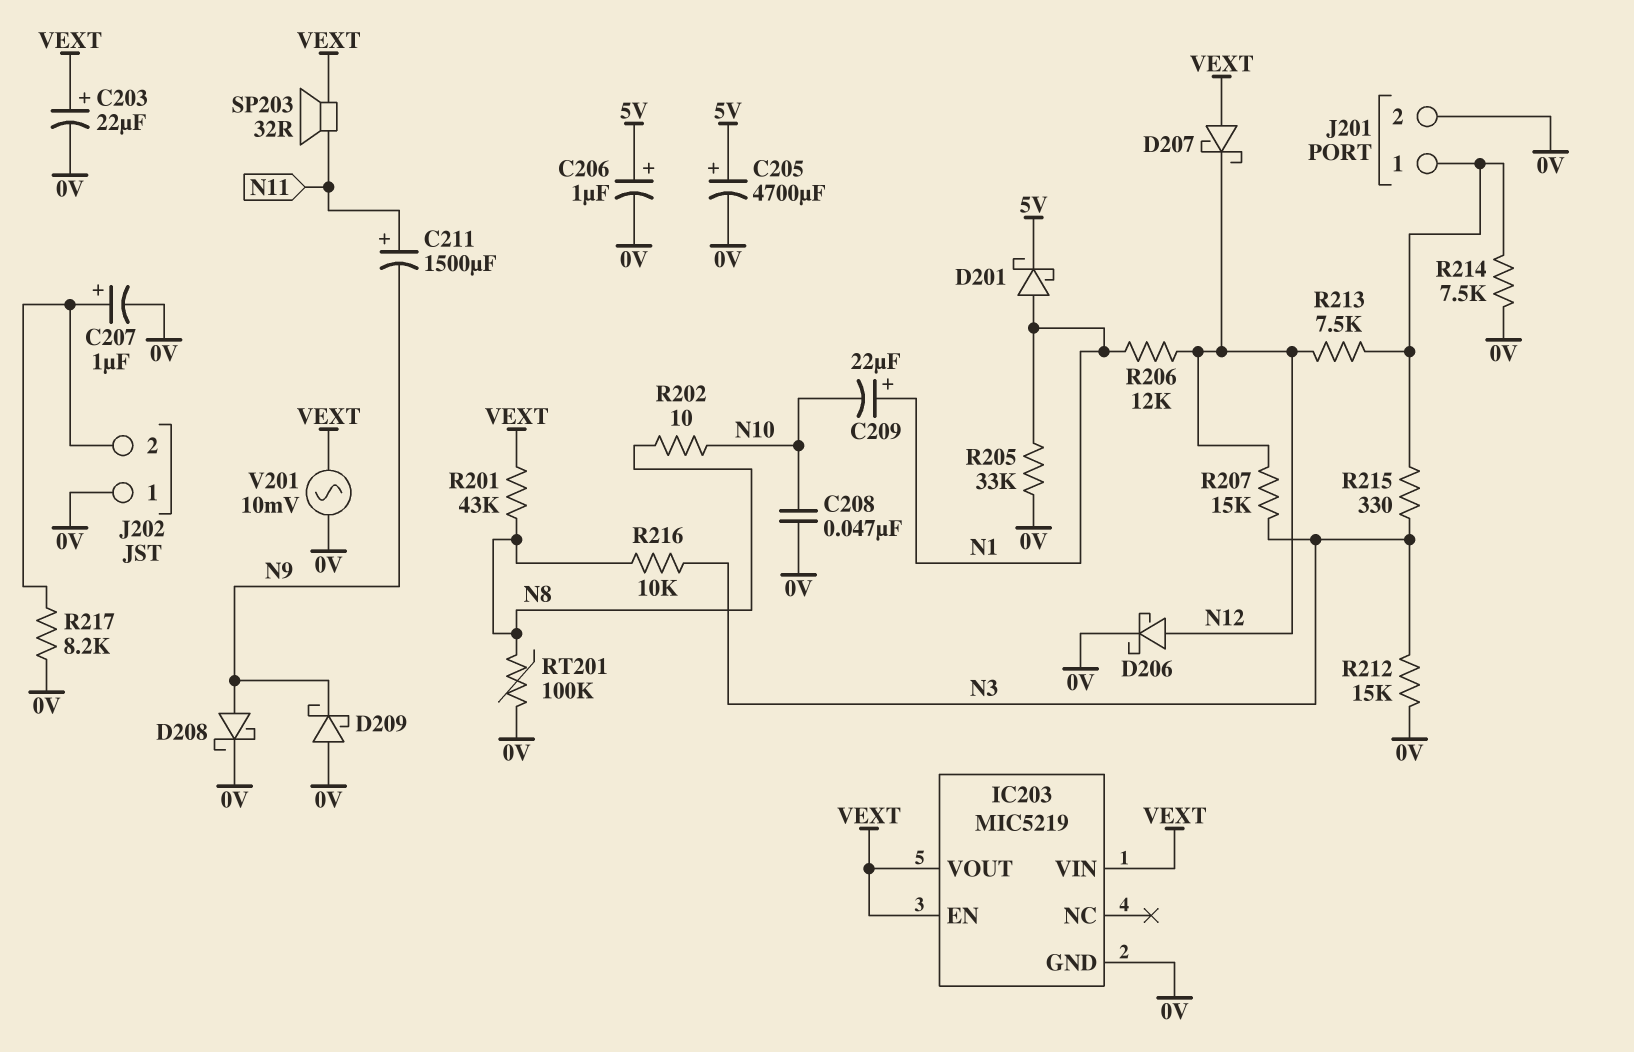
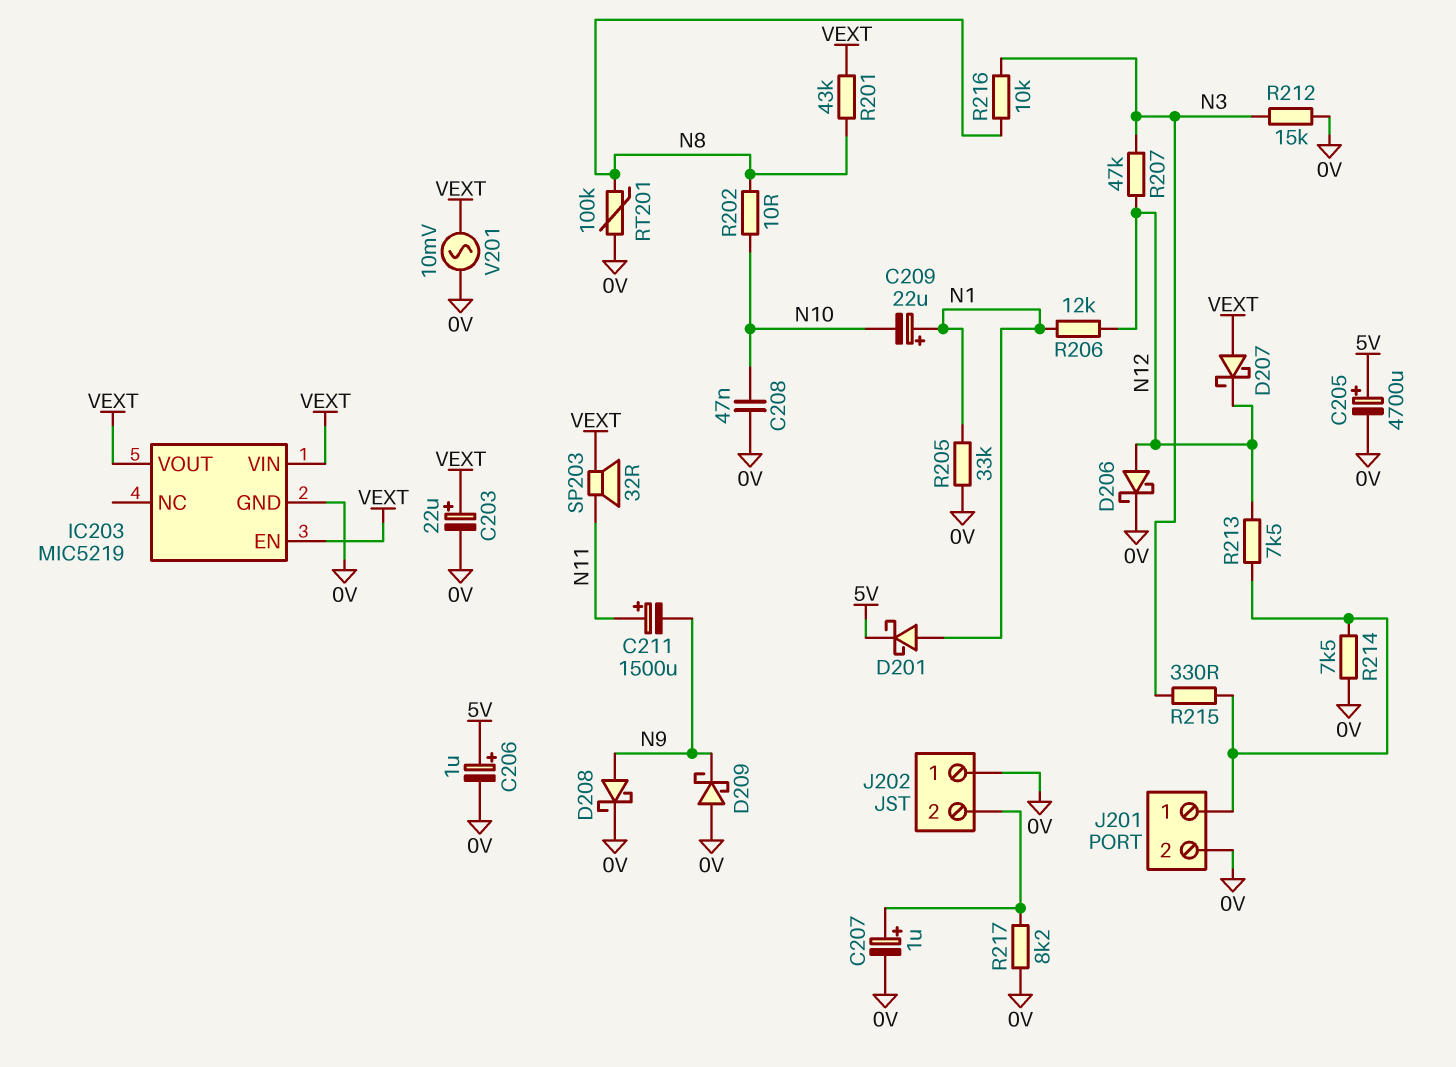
R207: 15k (N3, N12) -> 47k (N3, N12)

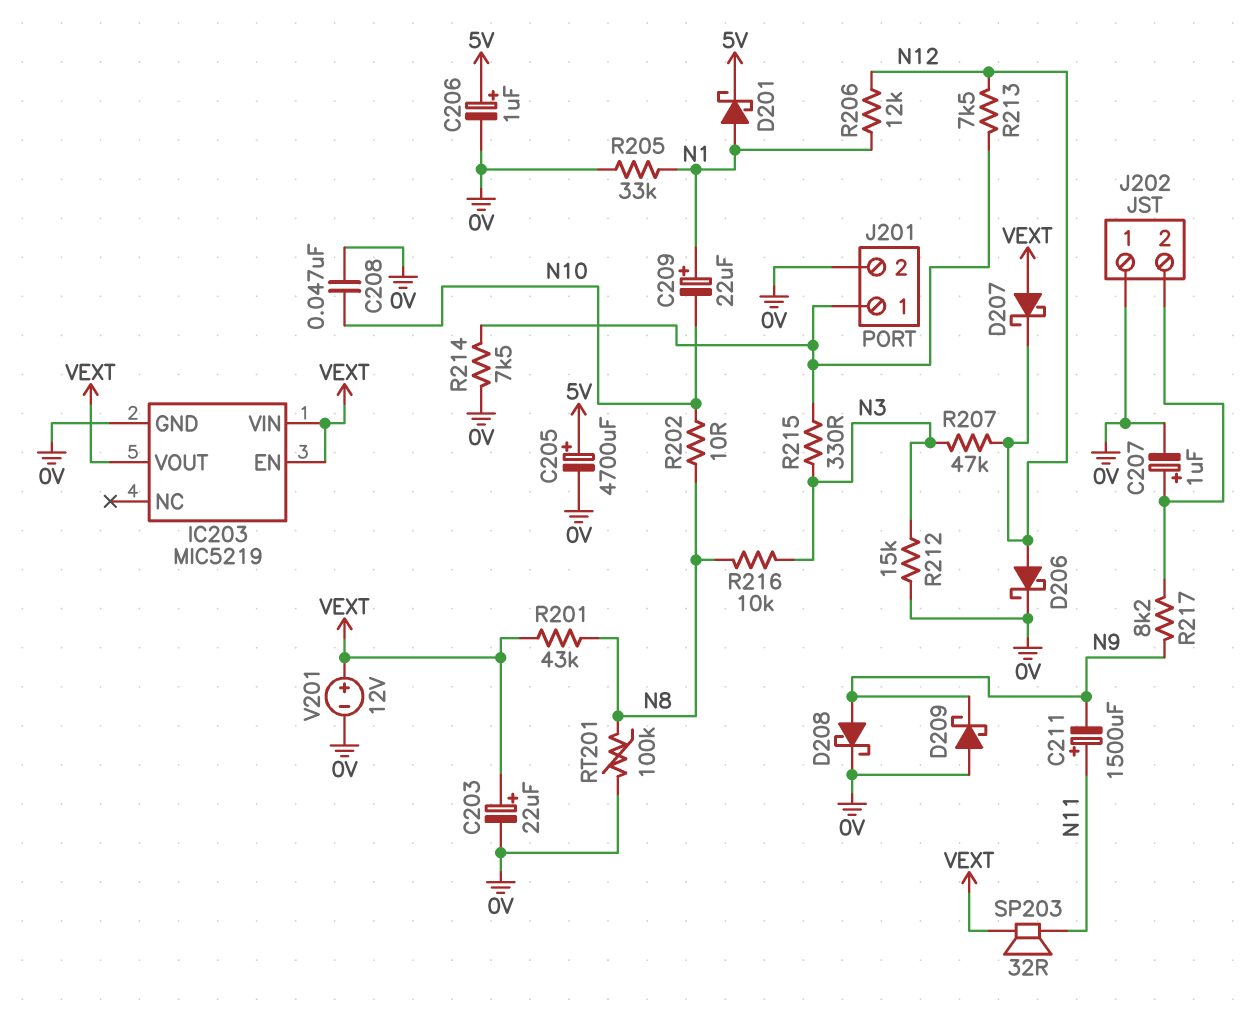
R217: 8.2k (0V, J202/2) -> 8.2k (J202/2, N9)
V201: AC 10mV (0V, VEXT) -> 12V (plus VEXT, minus 0V)

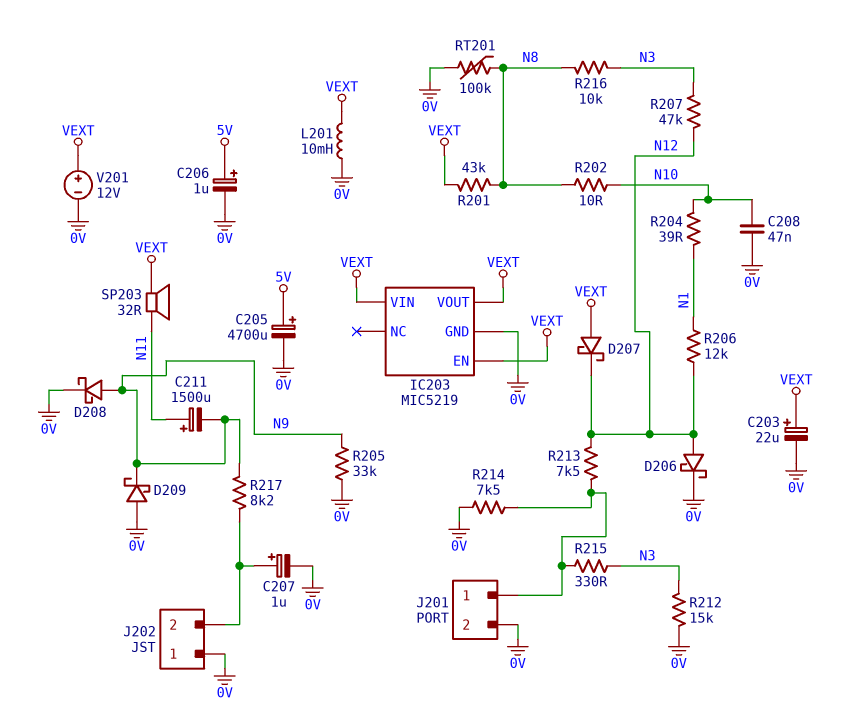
C209: 22uF (plus N1, minus N10) -> none
D201: schottky (A N1, K 5V) -> none
L201: none -> 10mH (0V, VEXT)
R204: none -> 39 (N1, N10)
R205: 33k (0V, N1) -> 33k (0V, N9)

